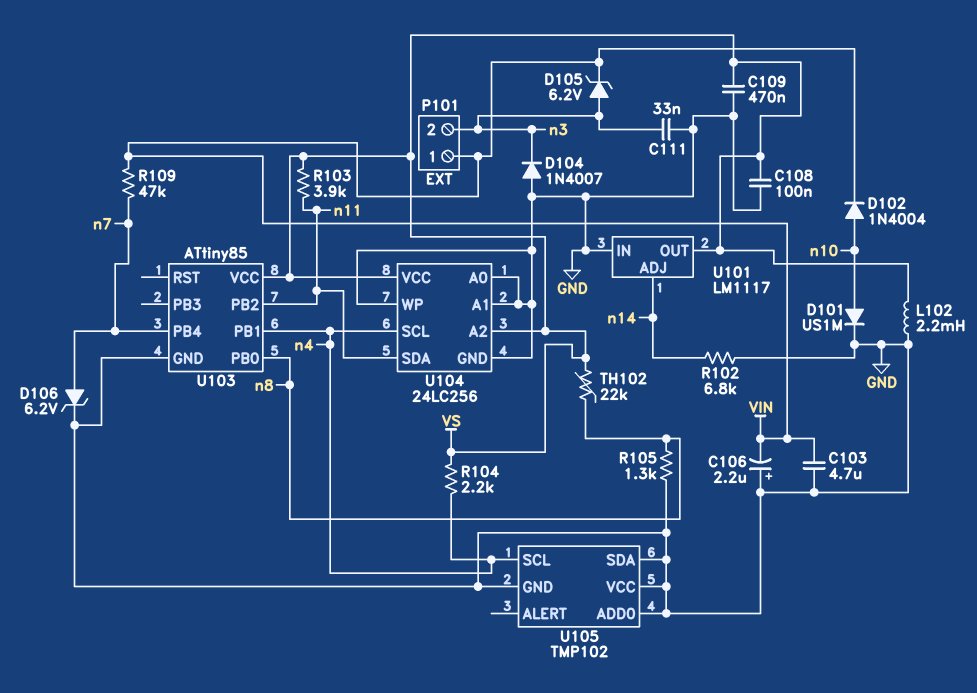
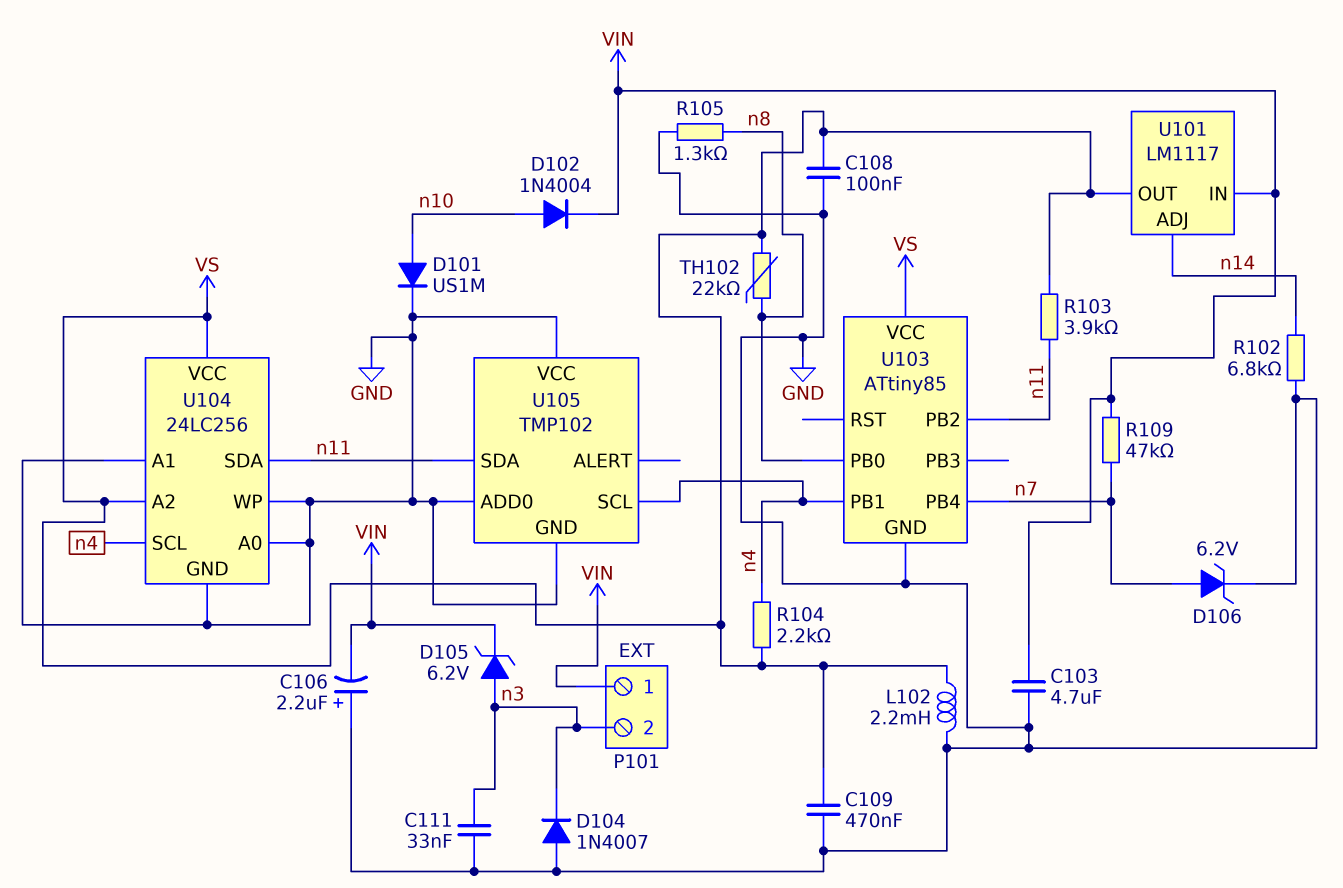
U101 pin IN: GND -> VIN
U105 pin SDA: GND -> n11

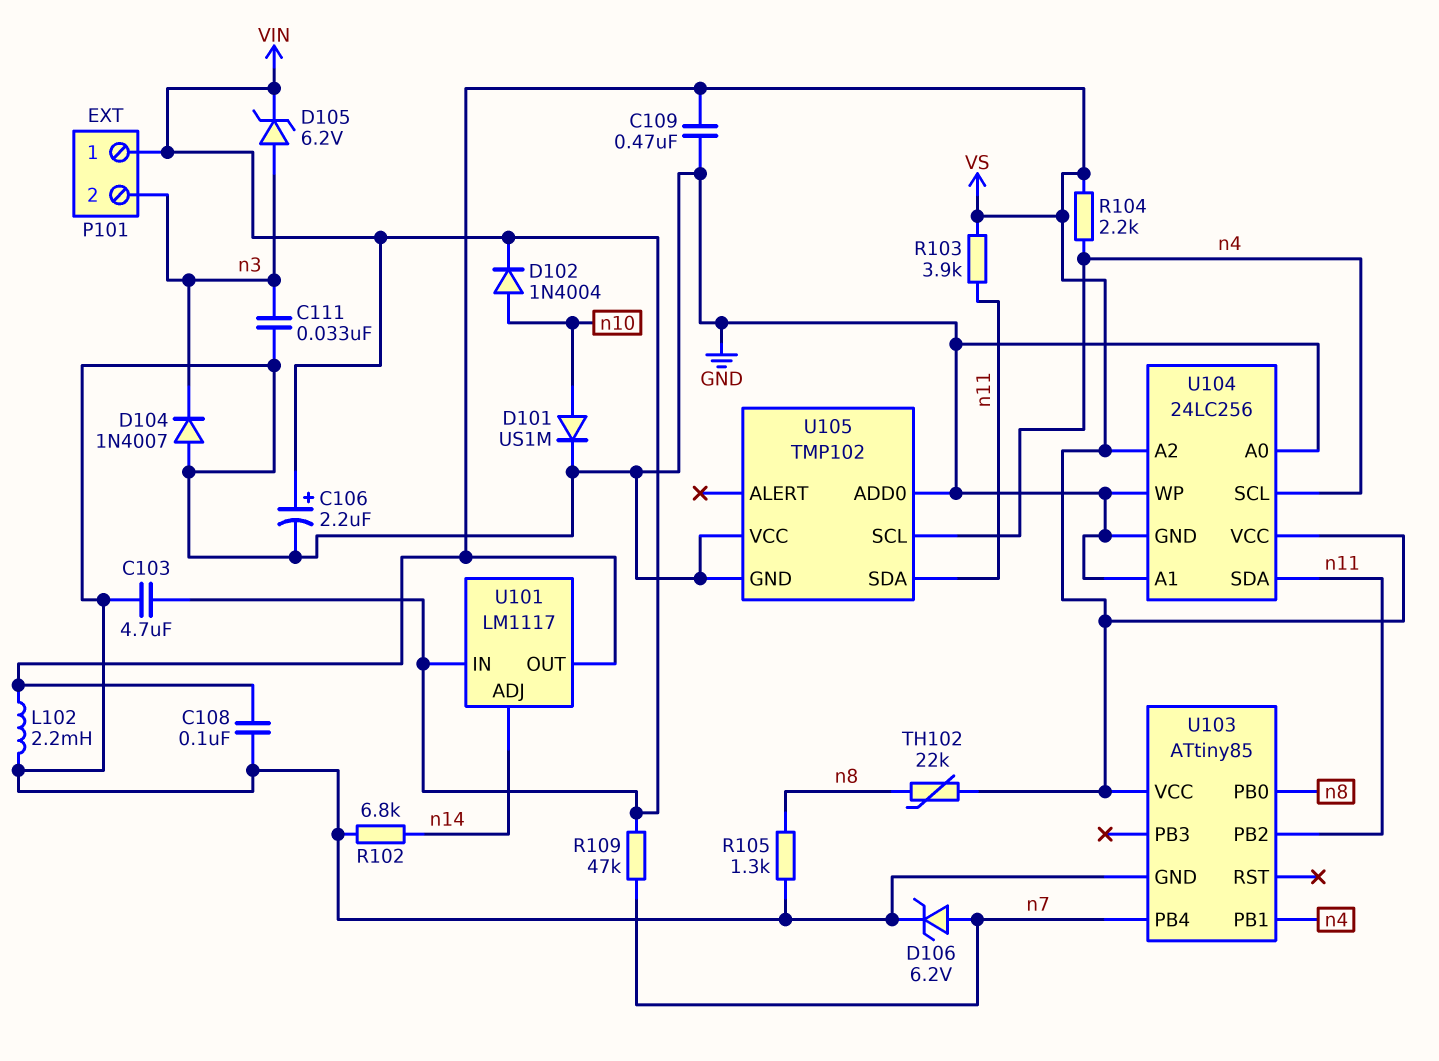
C106: 2.2uF (plus GND, minus VIN) -> 2.2uF (plus VIN, minus GND)

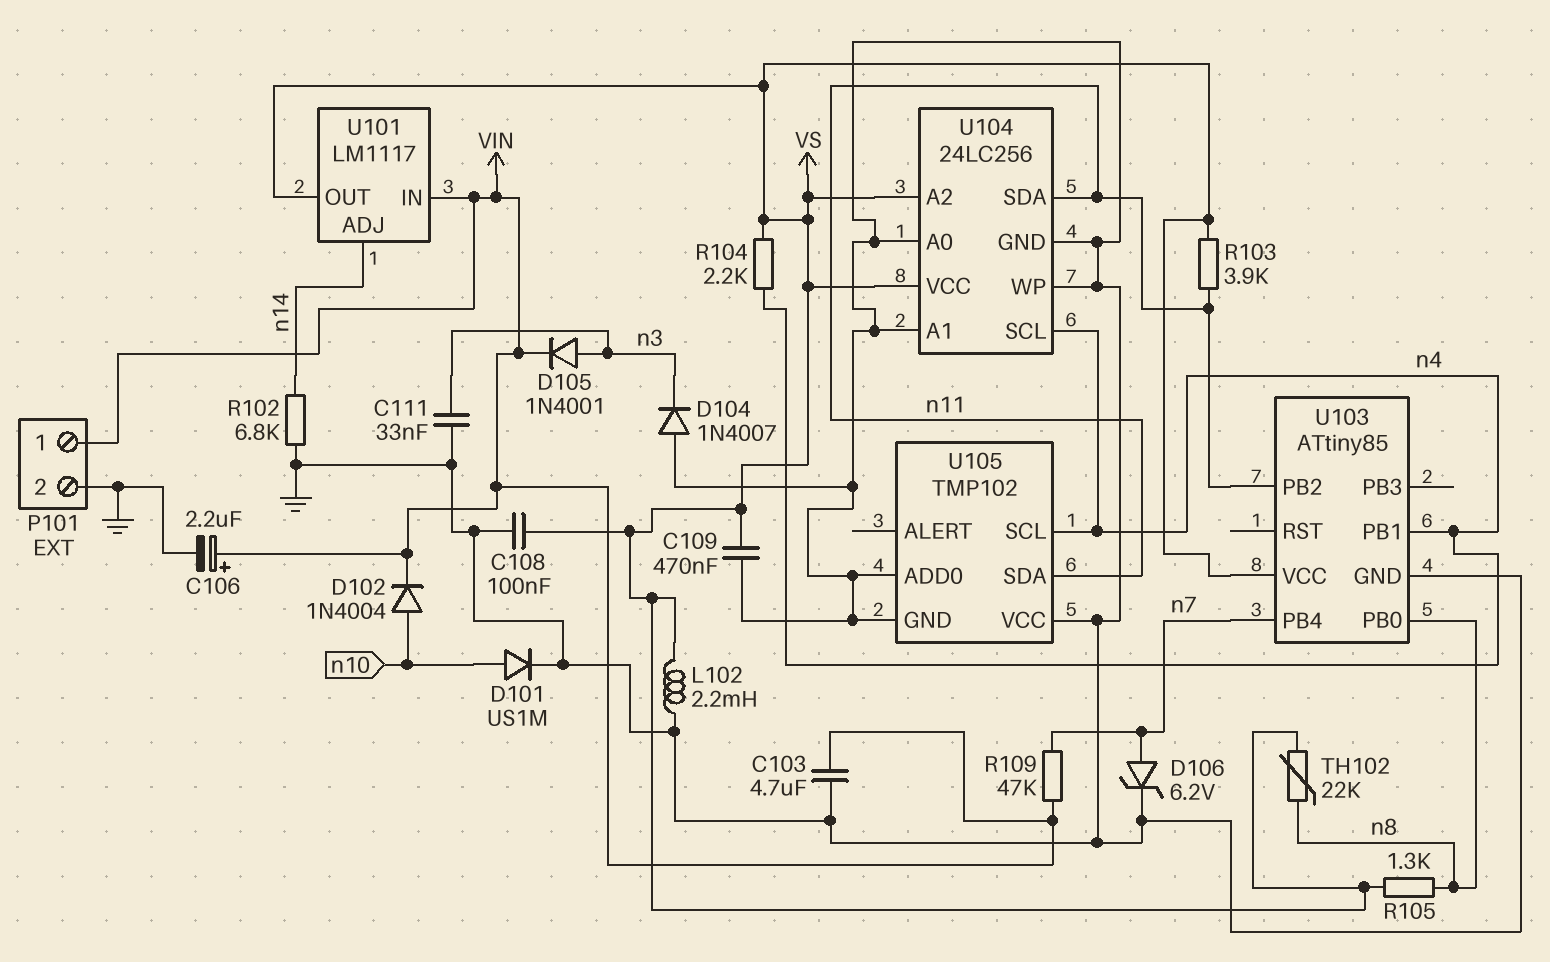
D105: zener 6.2V (A n3, K VIN) -> diode 1N4001 (A n3, K VIN)
P101 pin 2: n3 -> GND
R105: 1.3k (GND, n8) -> 1.3k (VS, n8)

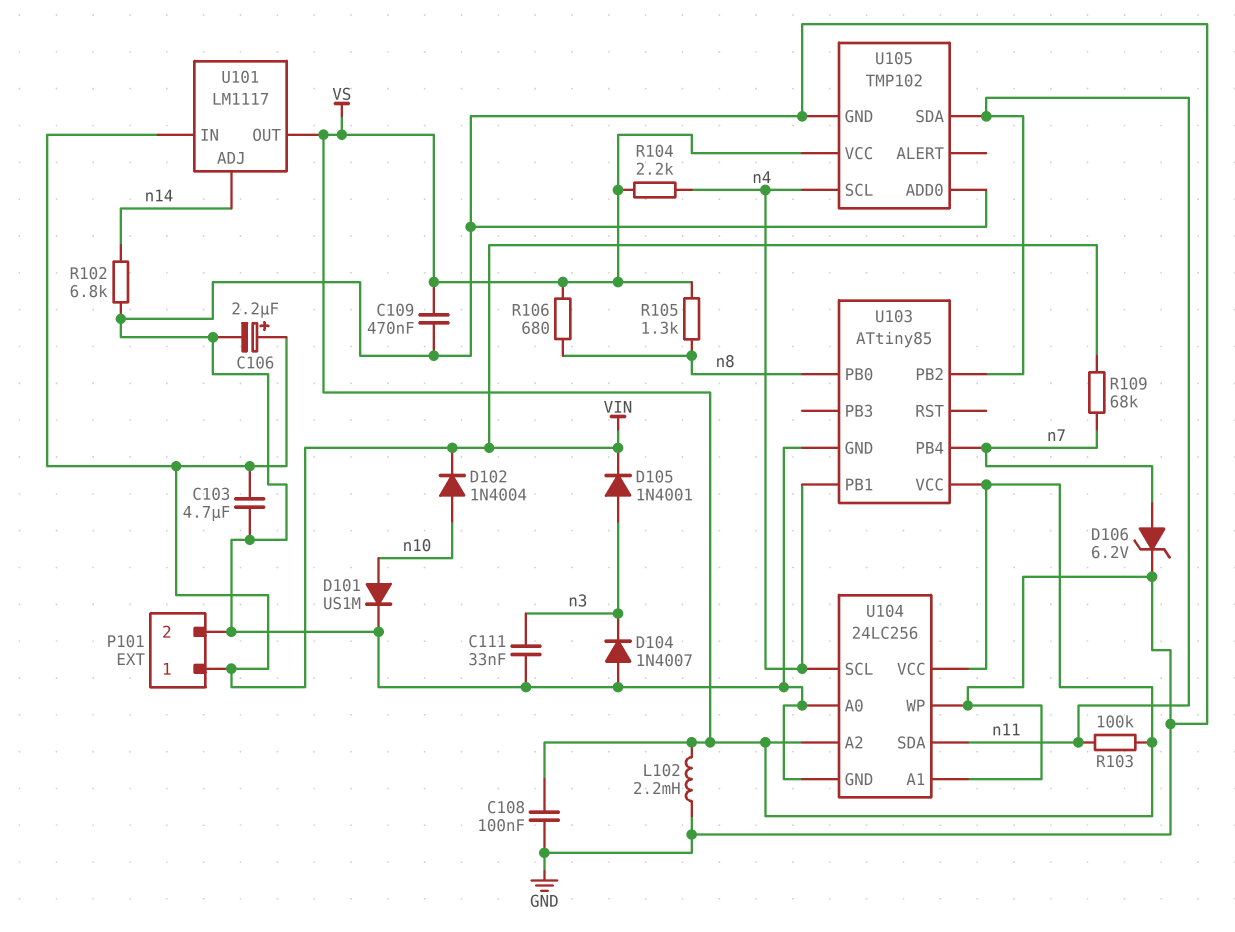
R103: 3.9k (VS, n11) -> 100k (VS, n11)
R106: none -> 680 (VS, n8)
R109: 47k (VIN, n7) -> 68k (VIN, n7)
TH102: 22k (VS, n8) -> none
U105 pin VCC: GND -> VS

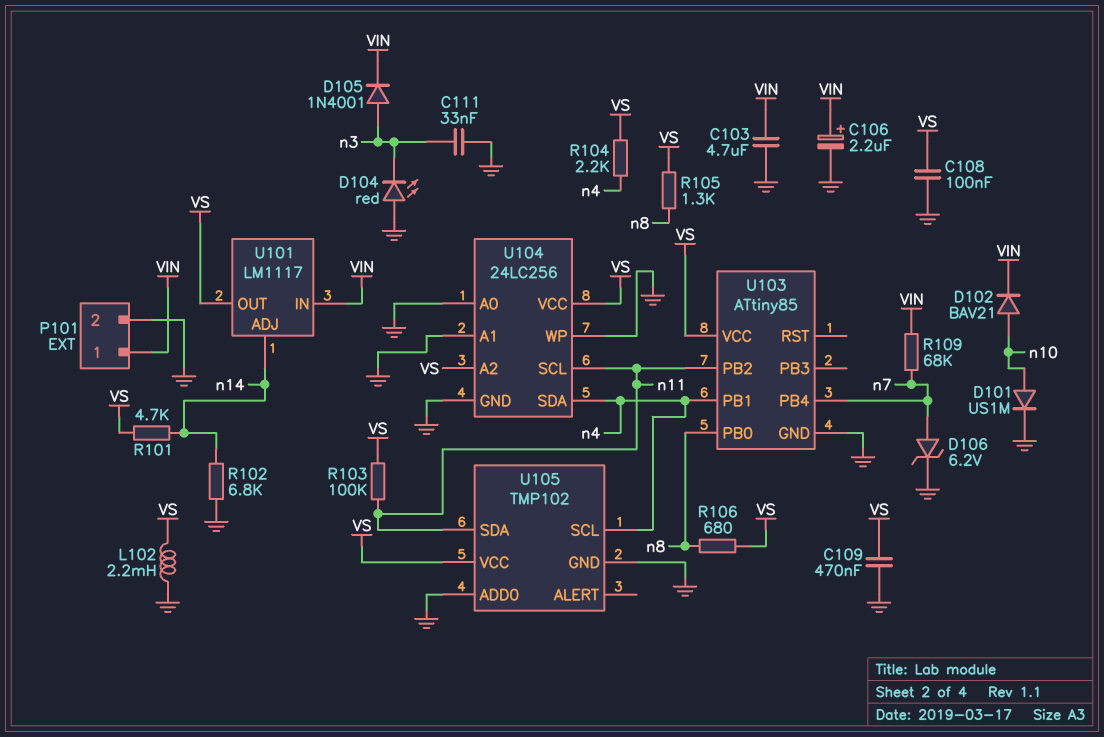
D102: diode 1N4004 (A n10, K VIN) -> diode BAV21 (A n10, K VIN)
D104: diode 1N4007 (A GND, K n3) -> LED red (A GND, K n3)
R101: none -> 4.7k (VS, n14)
U104 pin SCL: n4 -> n11
U104 pin SDA: n11 -> n4

